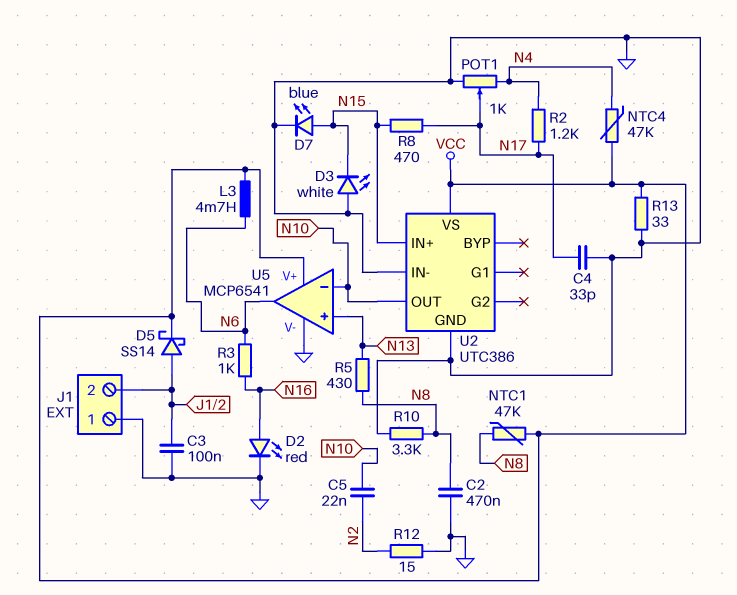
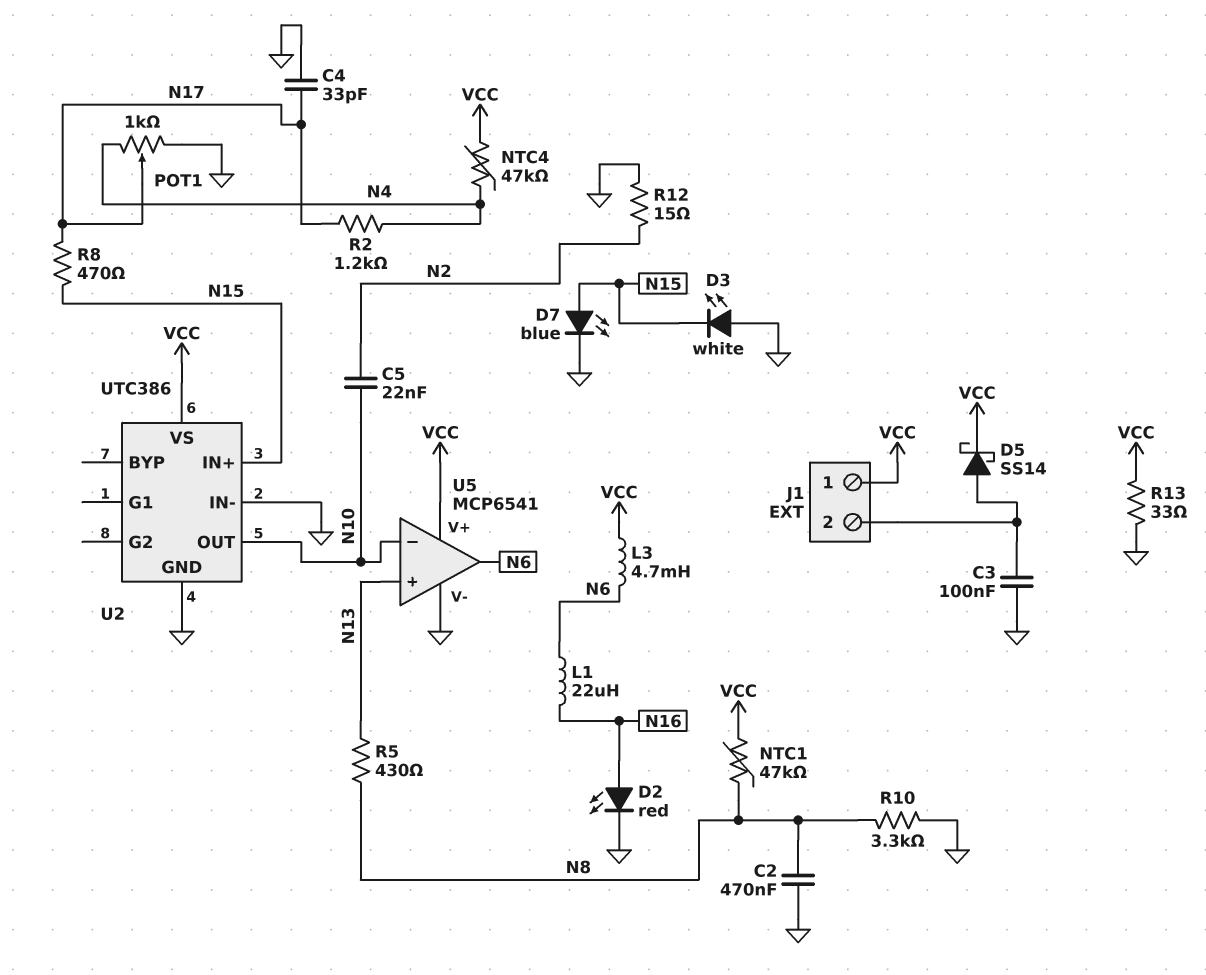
J1 pin 1: GND -> VCC
L1: none -> 22uH (N6, N16)
R3: 1k (N6, N16) -> none

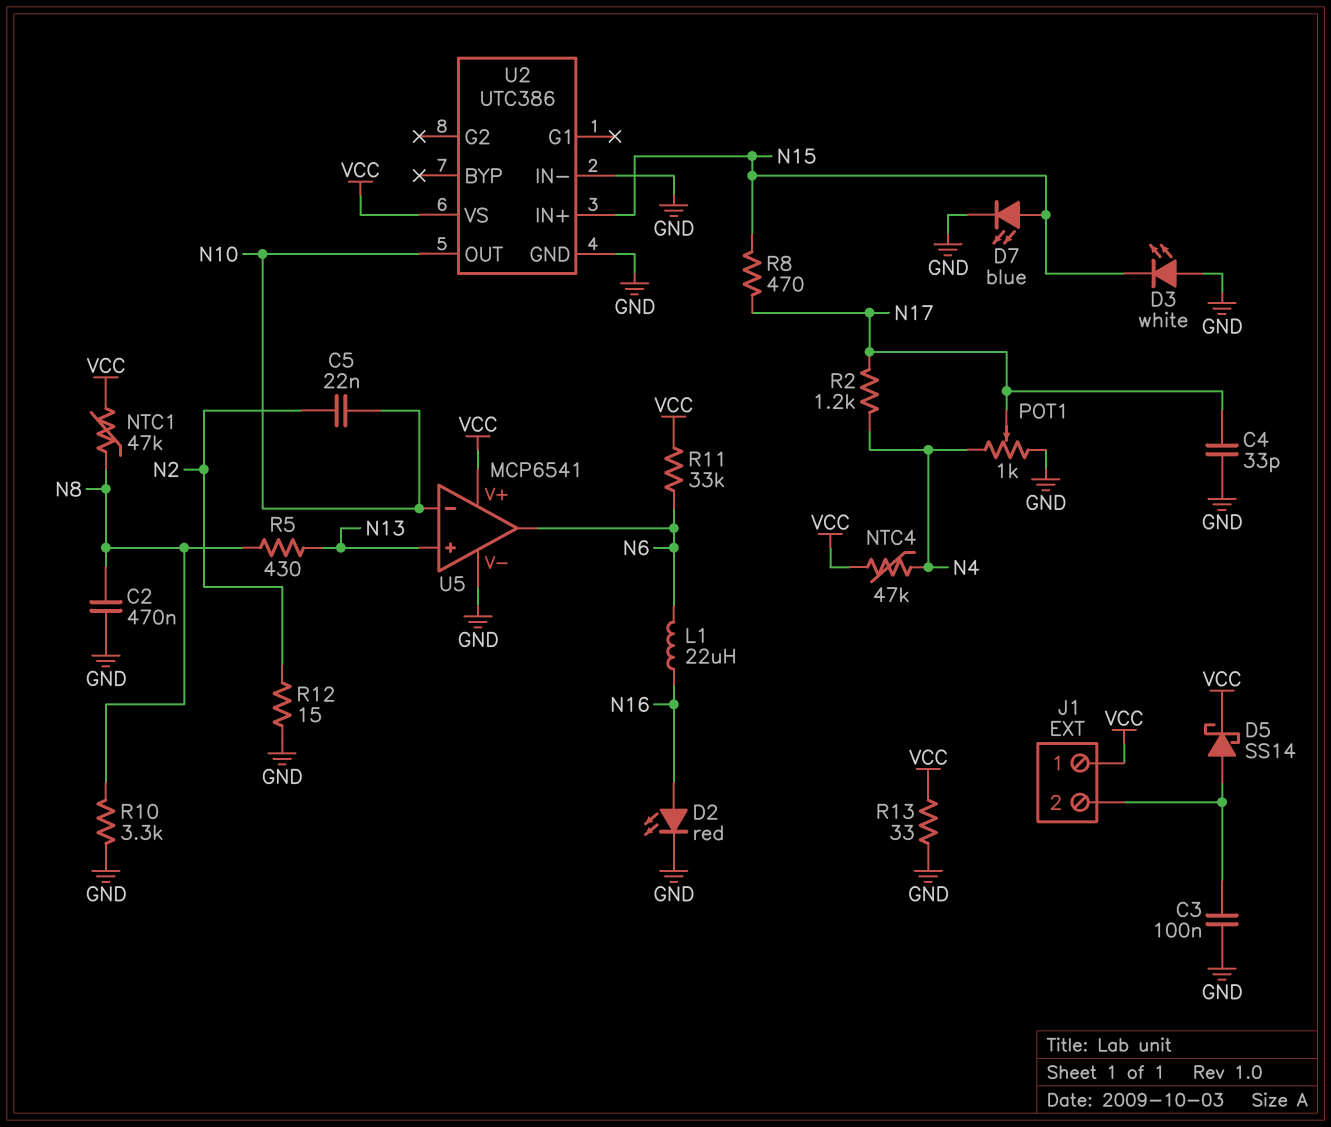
L3: 4.7mH (N6, VCC) -> none
R11: none -> 33k (N6, VCC)

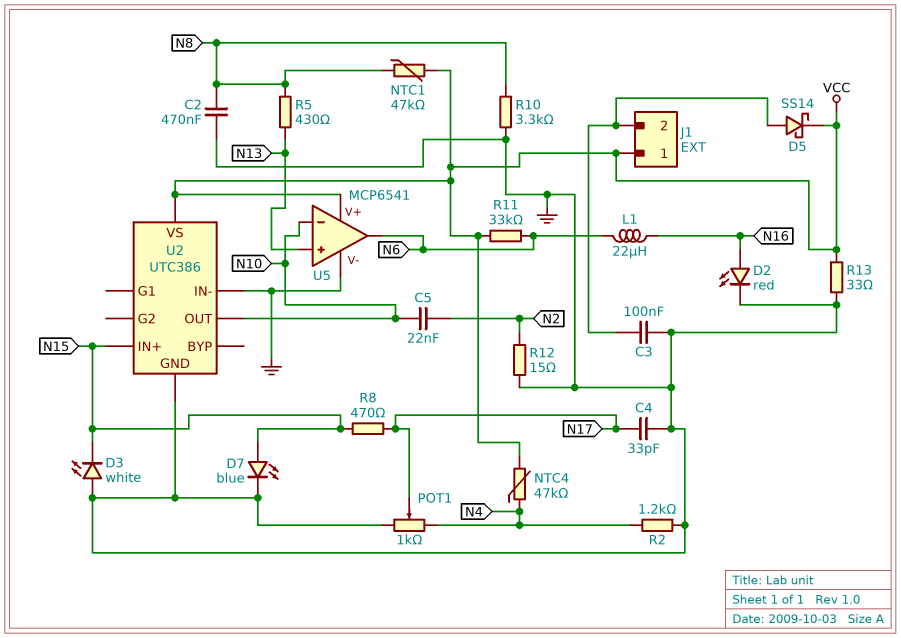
R2: 1.2k (N4, N17) -> 1.2k (GND, N4)

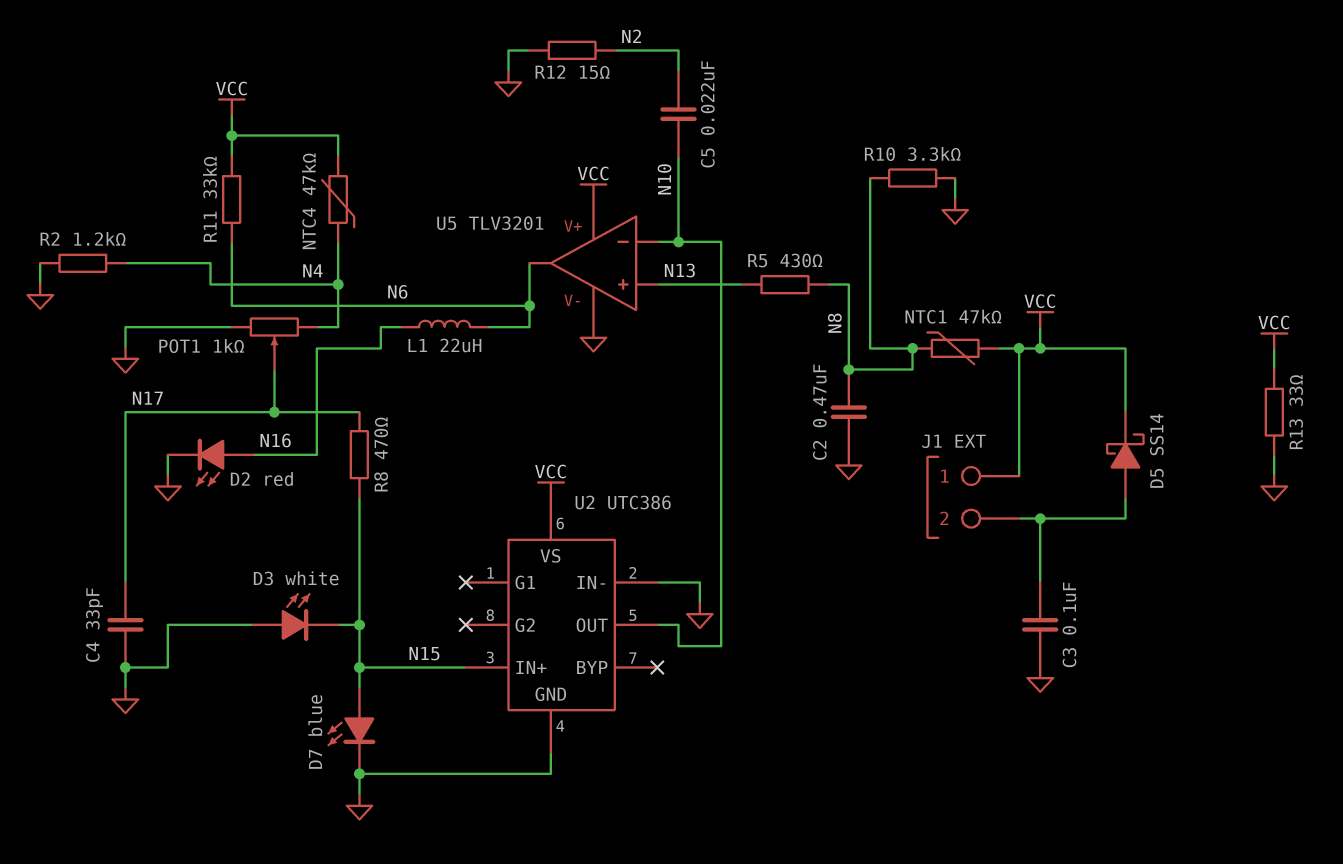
U5: MCP6541 -> TLV3201

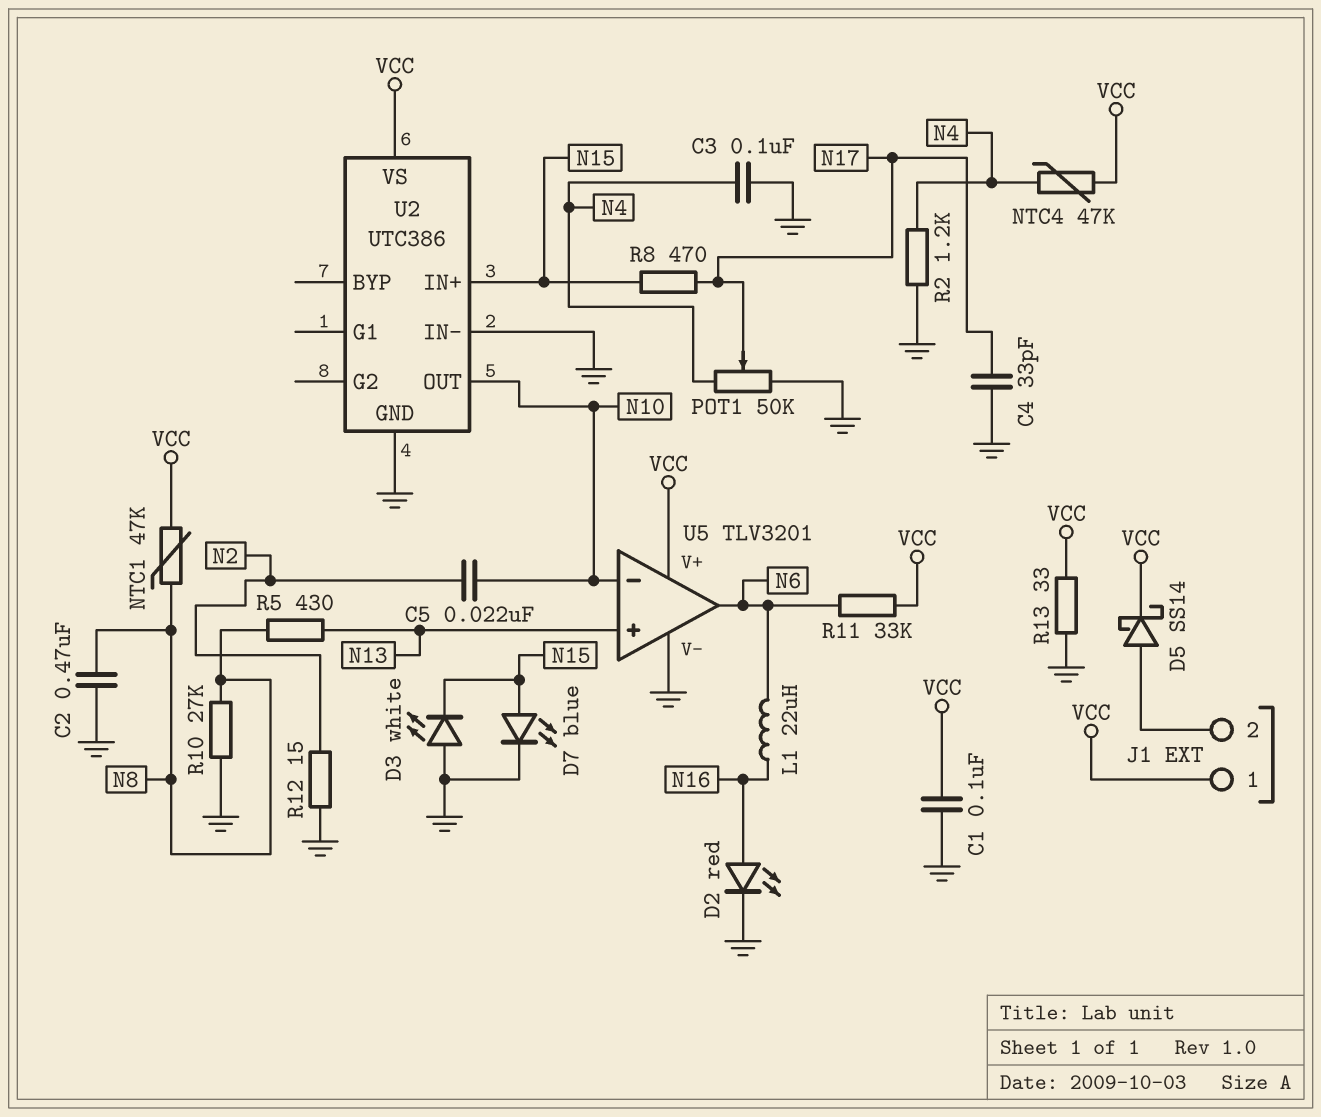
C1: none -> 100nF (GND, VCC)
C3: 100nF (GND, J1/2) -> 100nF (GND, N4)
POT1: 1k (GND, N4, wiper N17) -> 50k (GND, N4, wiper N17)
R10: 3.3k (GND, N8) -> 27k (GND, N8)

